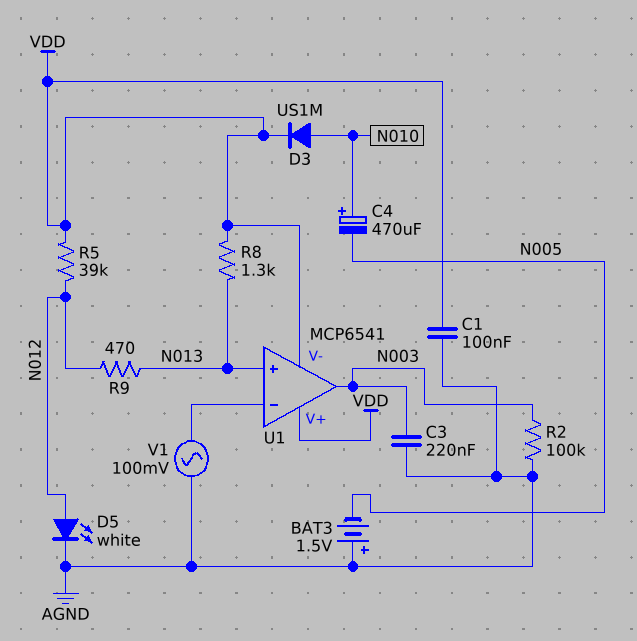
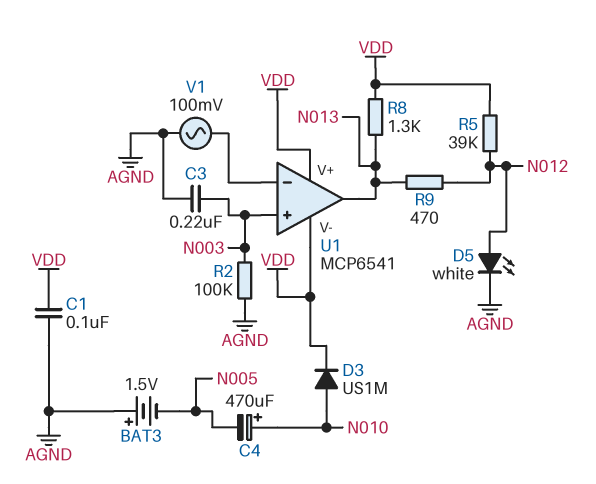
U1 pin in+: N013 -> N003
U1 pin out: N003 -> N013

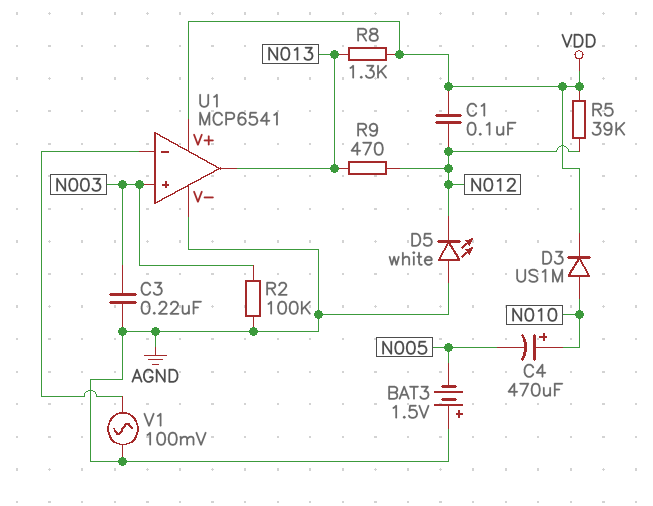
C1: 100nF (AGND, VDD) -> 100nF (N012, VDD)
D5: LED white (A N012, K AGND) -> LED white (A AGND, K N012)
U1 pin V-: VDD -> AGND

